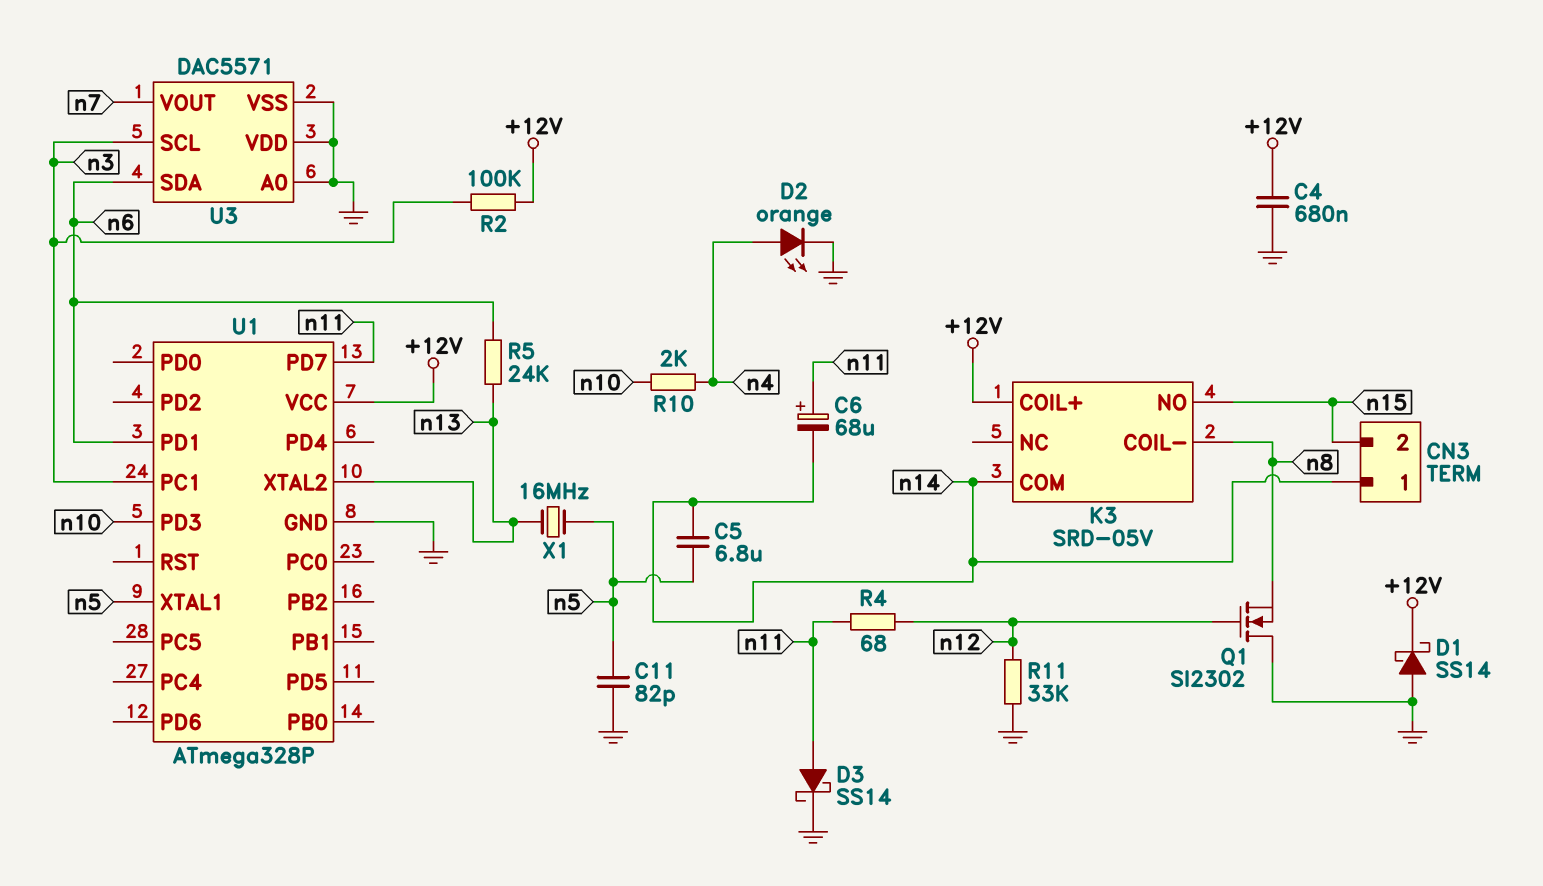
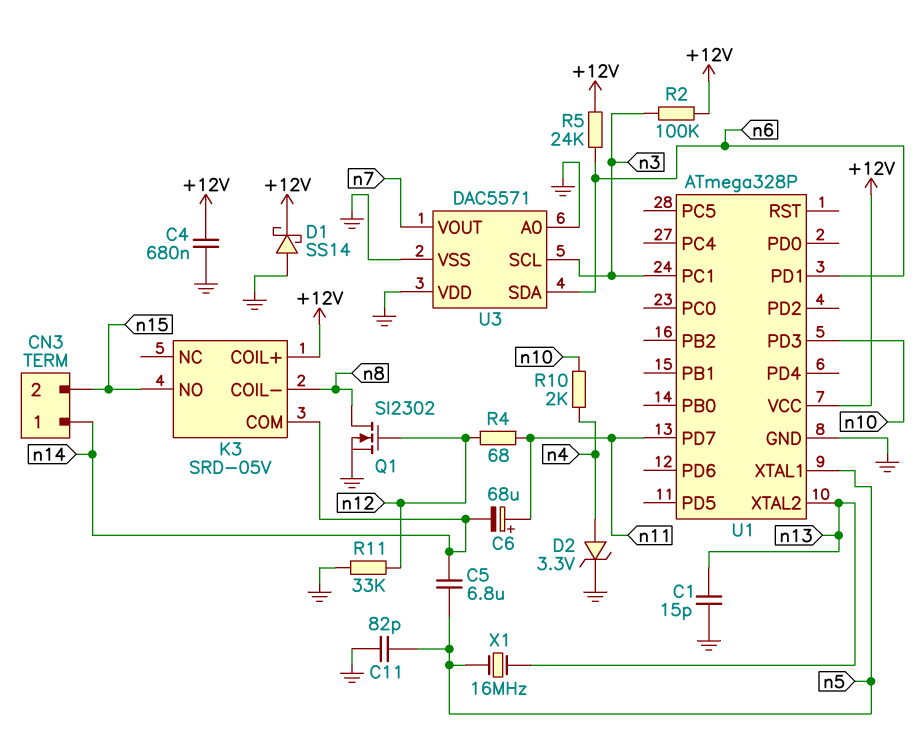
C1: none -> 15pF (GND, n13)
D2: LED orange (A n4, K GND) -> zener 3.3V (A n4, K GND)
D3: schottky SS14 (A n11, K GND) -> none
Q1: NMOS SI2302 (G n12, D GND, S n8) -> NMOS SI2302 (G n12, D n8, S GND)
R5: 24k (n6, n13) -> 24k (+12V, n6)

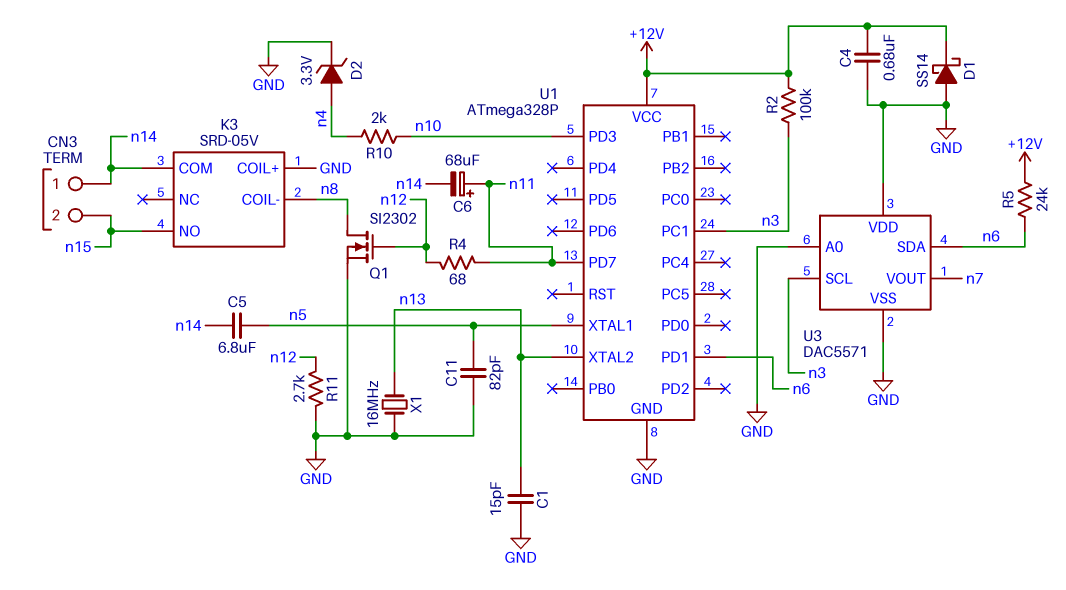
K3 pin COIL+: +12V -> GND
R11: 33k (GND, n12) -> 2.7k (GND, n12)
X1: 16MHz (n5, n13) -> 16MHz (GND, n13)

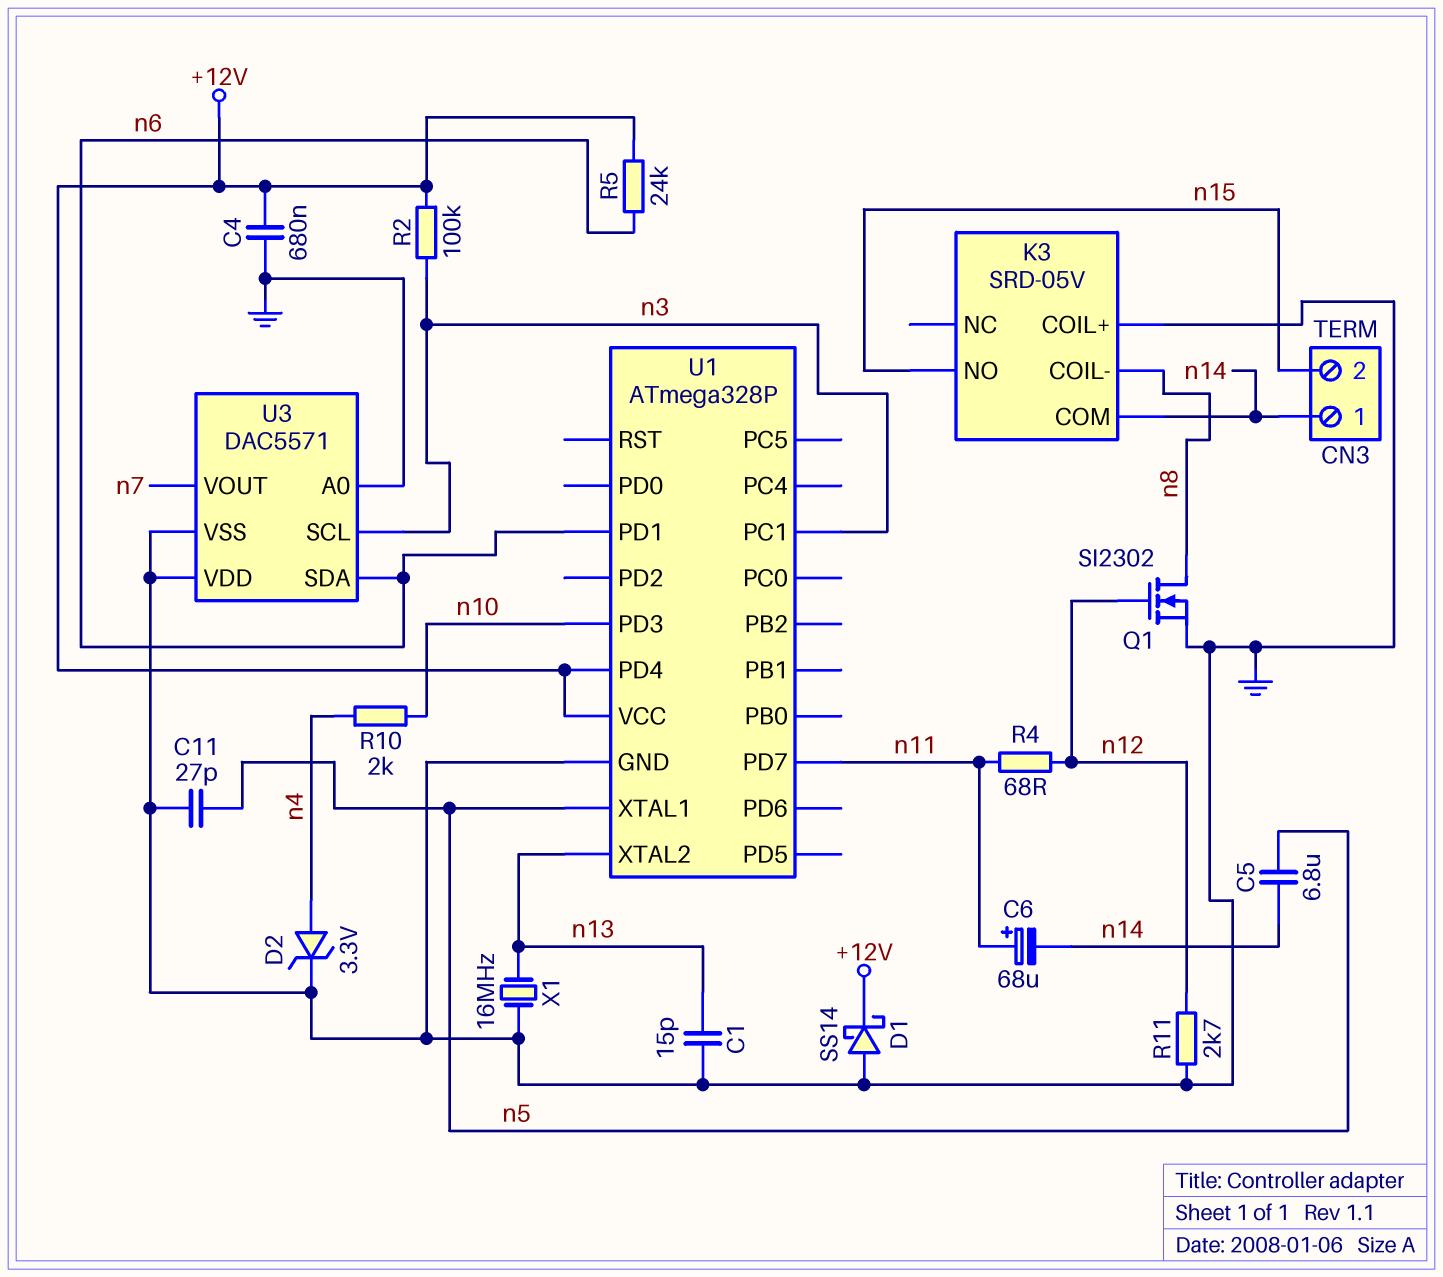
C11: 82pF (GND, n5) -> 27pF (GND, n5)
U1 pin PD4: none -> +12V

